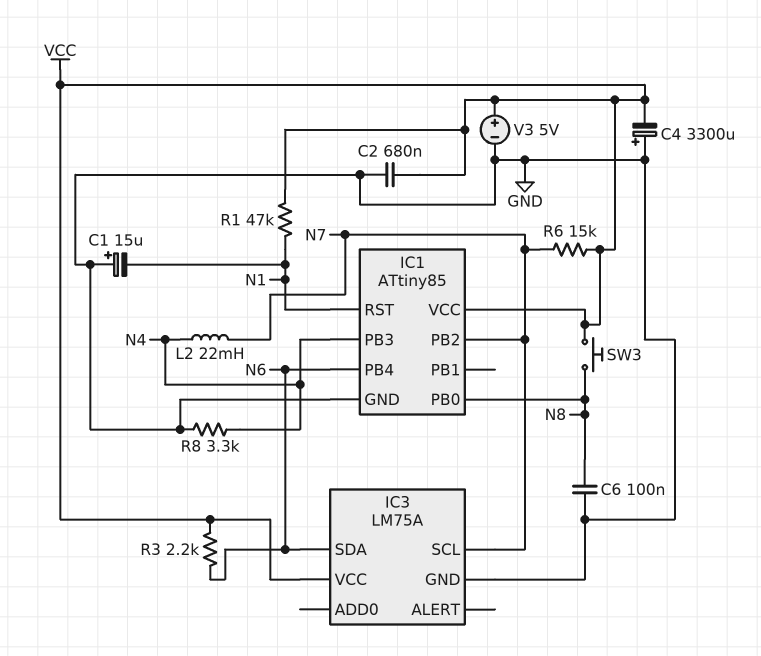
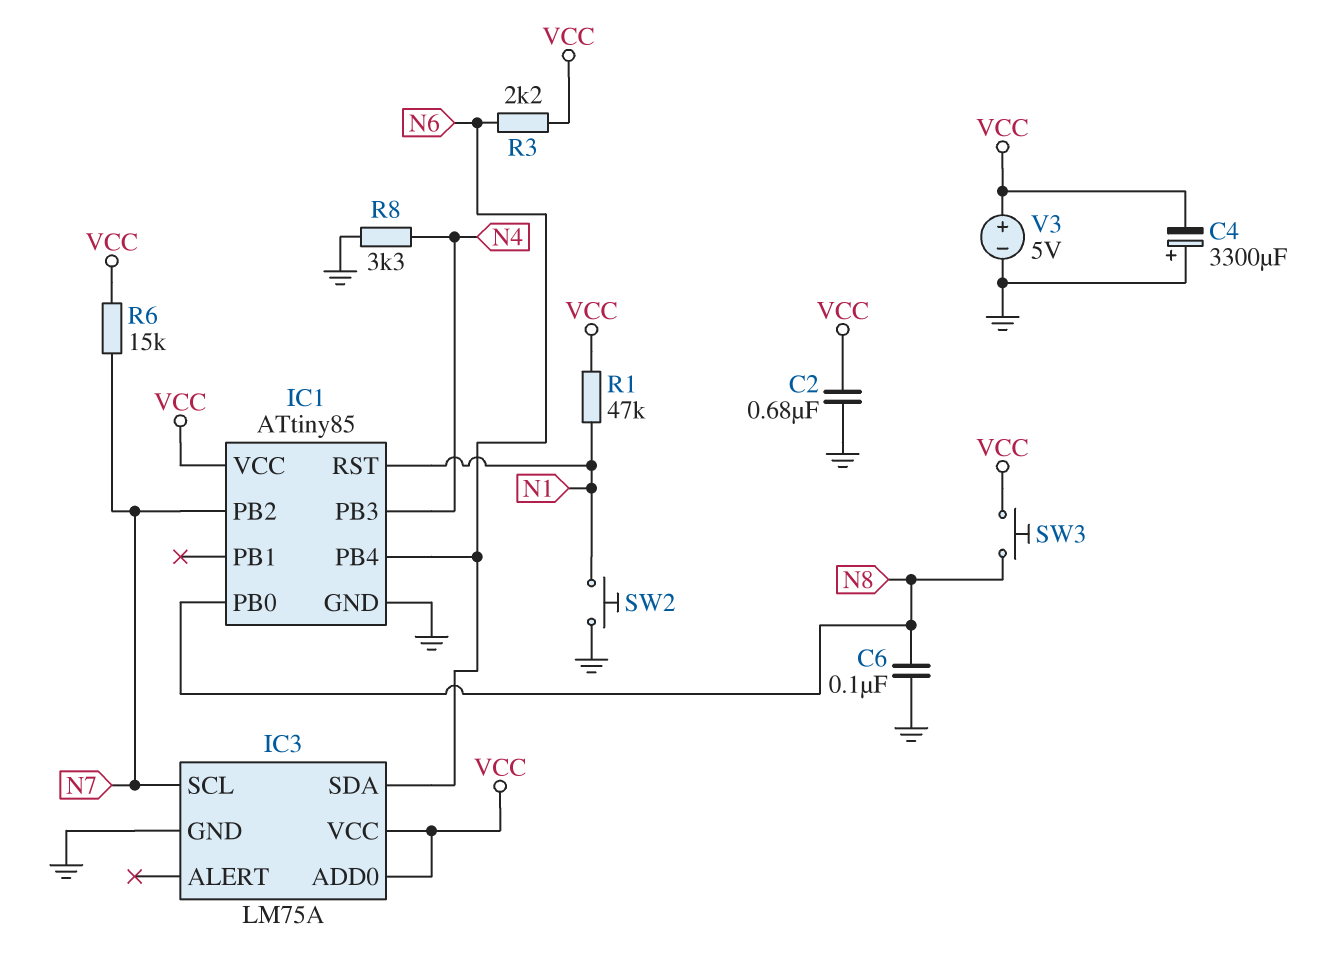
C1: 15uF (plus GND, minus N1) -> none
IC3 pin ADD0: none -> VCC
L2: 22mH (N4, N7) -> none
SW2: none -> button (GND, N1)

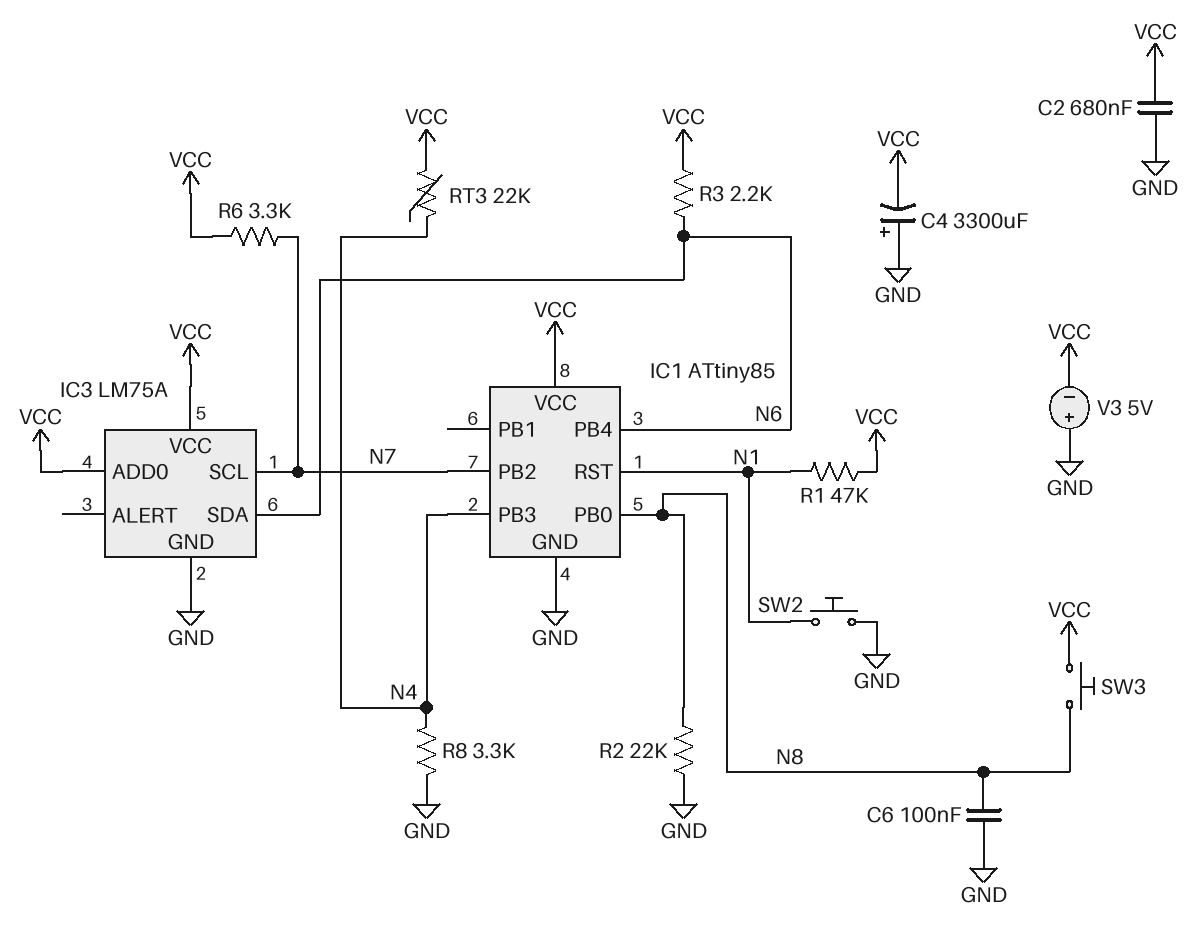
R2: none -> 22k (GND, N8)
R6: 15k (N7, VCC) -> 3.3k (N7, VCC)
RT3: none -> 22k (N4, VCC)
V3: 5V (plus VCC, minus GND) -> 5V (plus GND, minus VCC)

